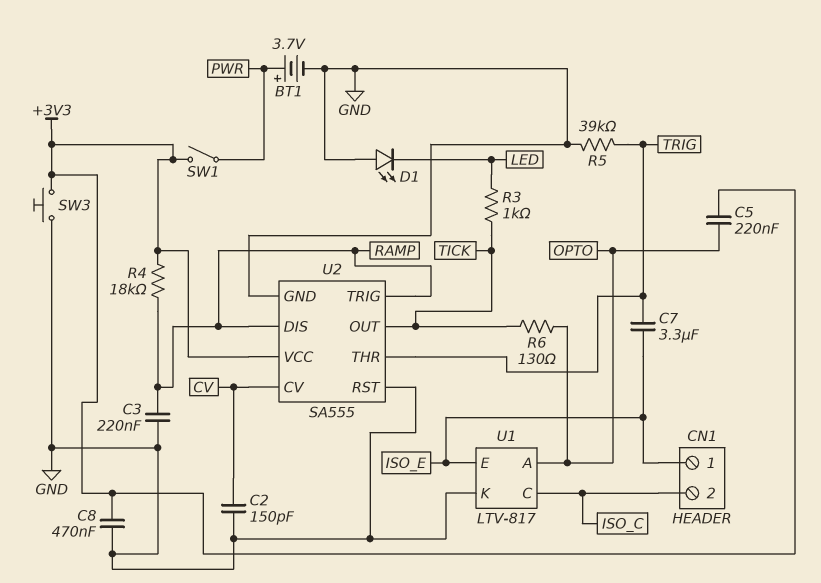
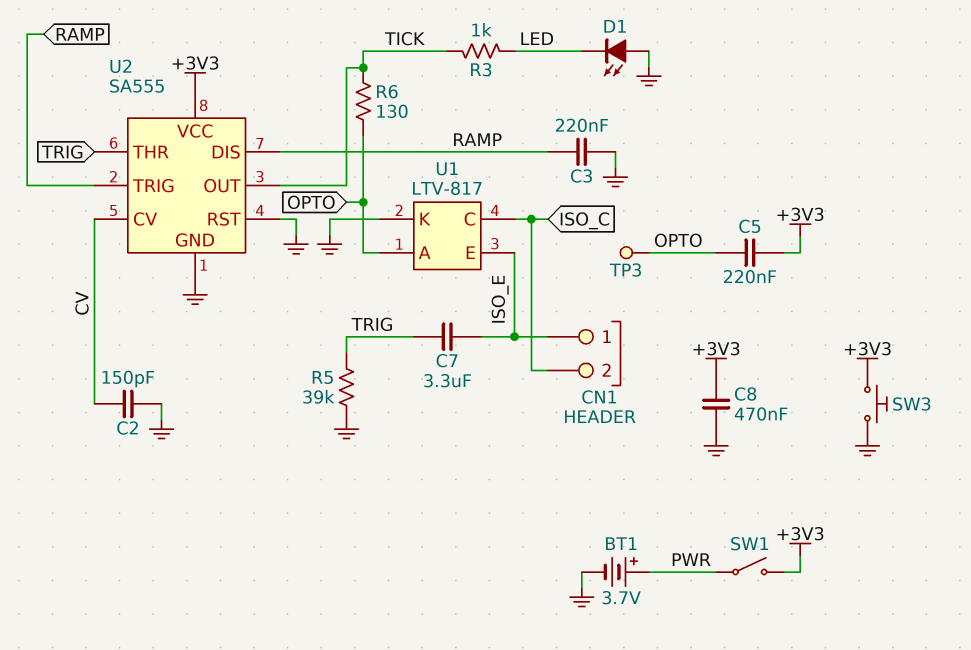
R4: 18k (+3V3, RAMP) -> none
TP3: none -> test point (OPTO)

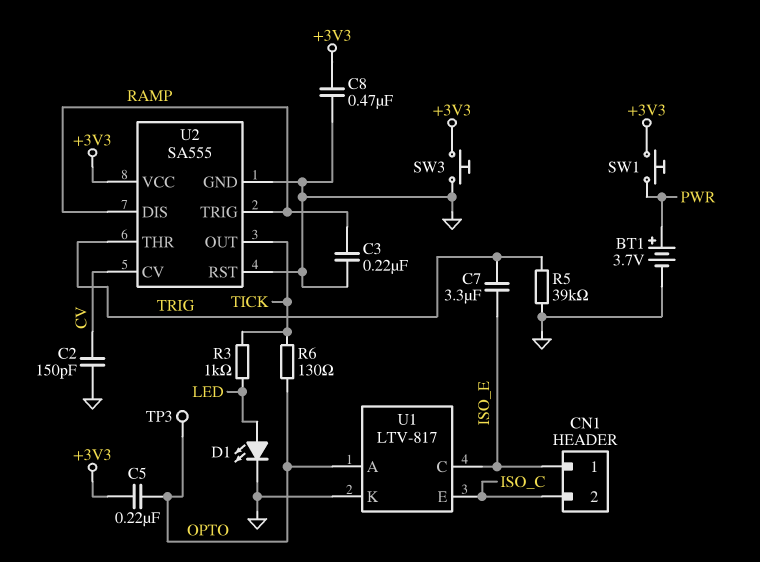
D1: LED (A GND, K LED) -> LED (A LED, K GND)
SW1: switch (+3V3, PWR) -> button (+3V3, PWR)
U1 pin C: ISO_C -> ISO_E
U1 pin E: ISO_E -> ISO_C

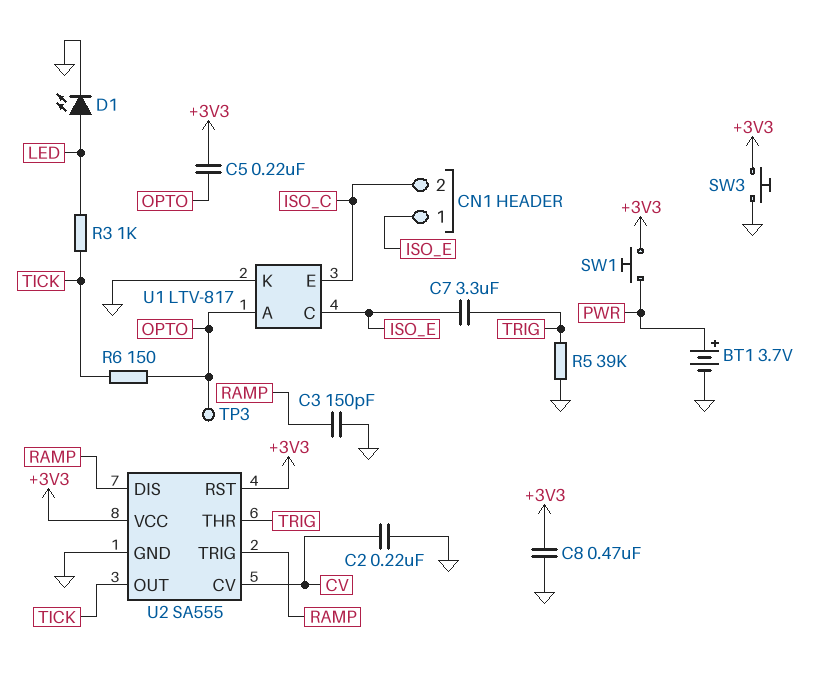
C2: 150pF (CV, GND) -> 220nF (CV, GND)
C3: 220nF (GND, RAMP) -> 150pF (GND, RAMP)
R6: 130 (OPTO, TICK) -> 150 (OPTO, TICK)
U2 pin RST: GND -> +3V3

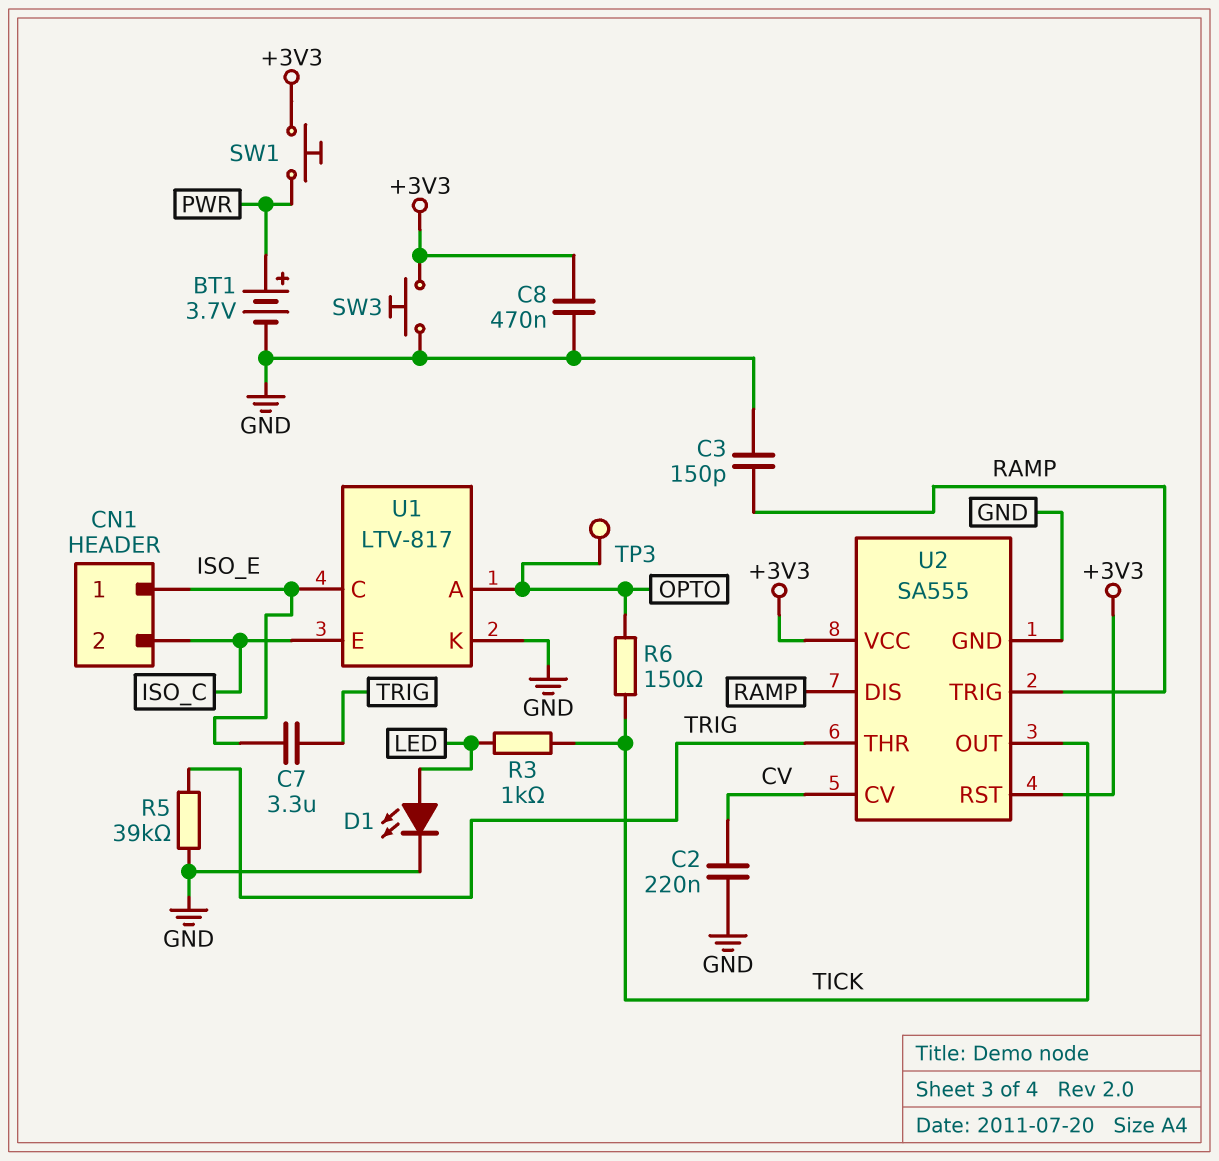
C5: 220nF (+3V3, OPTO) -> none

